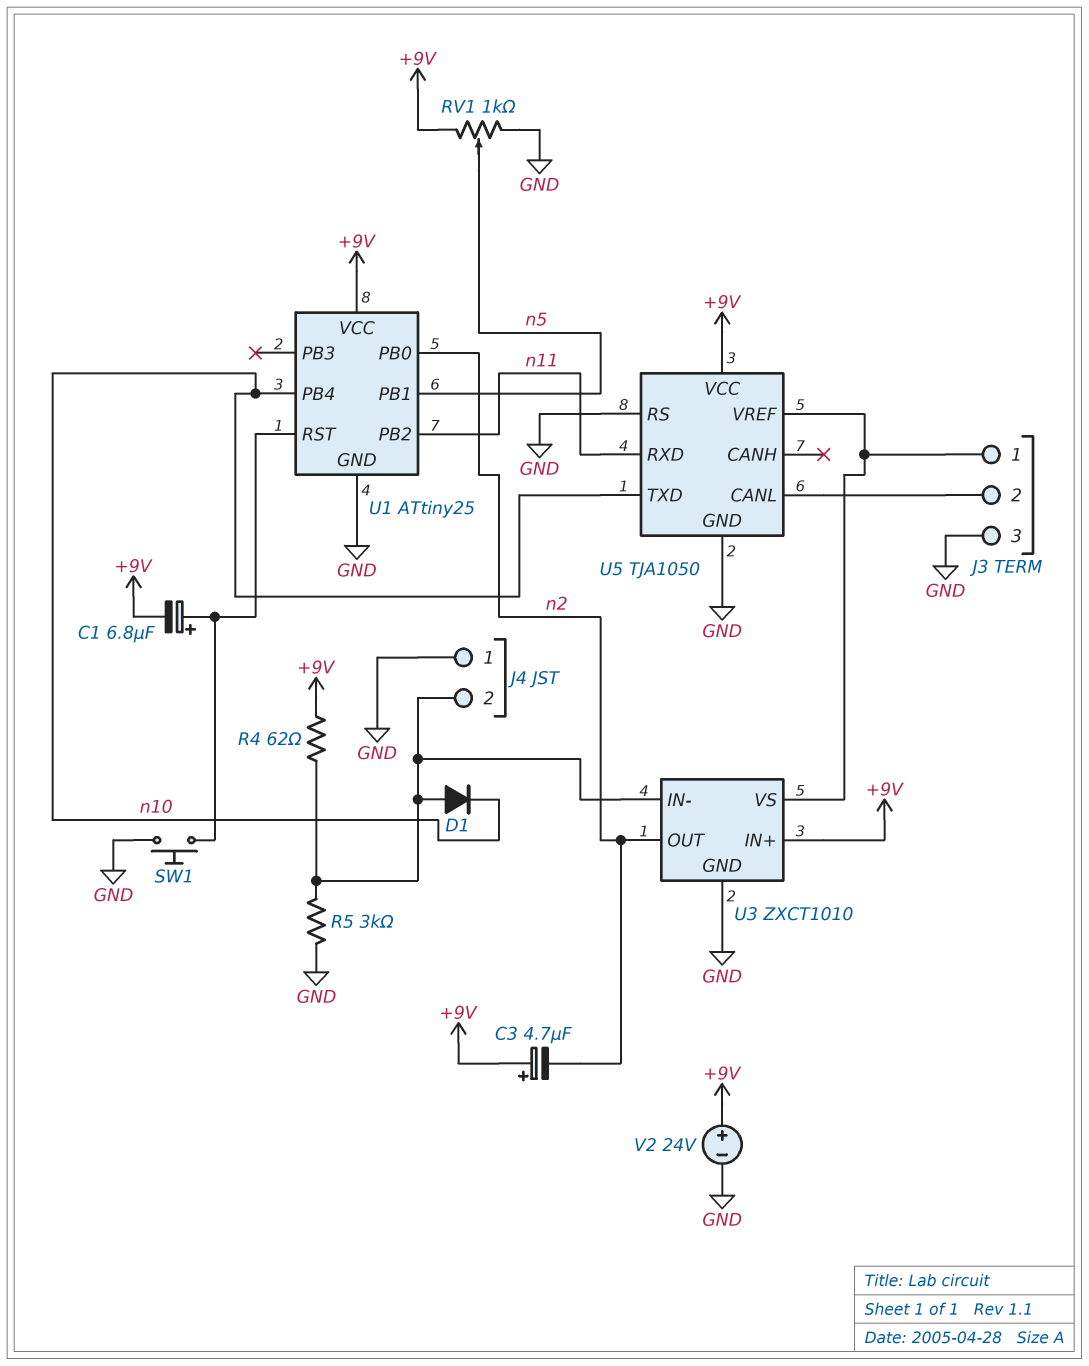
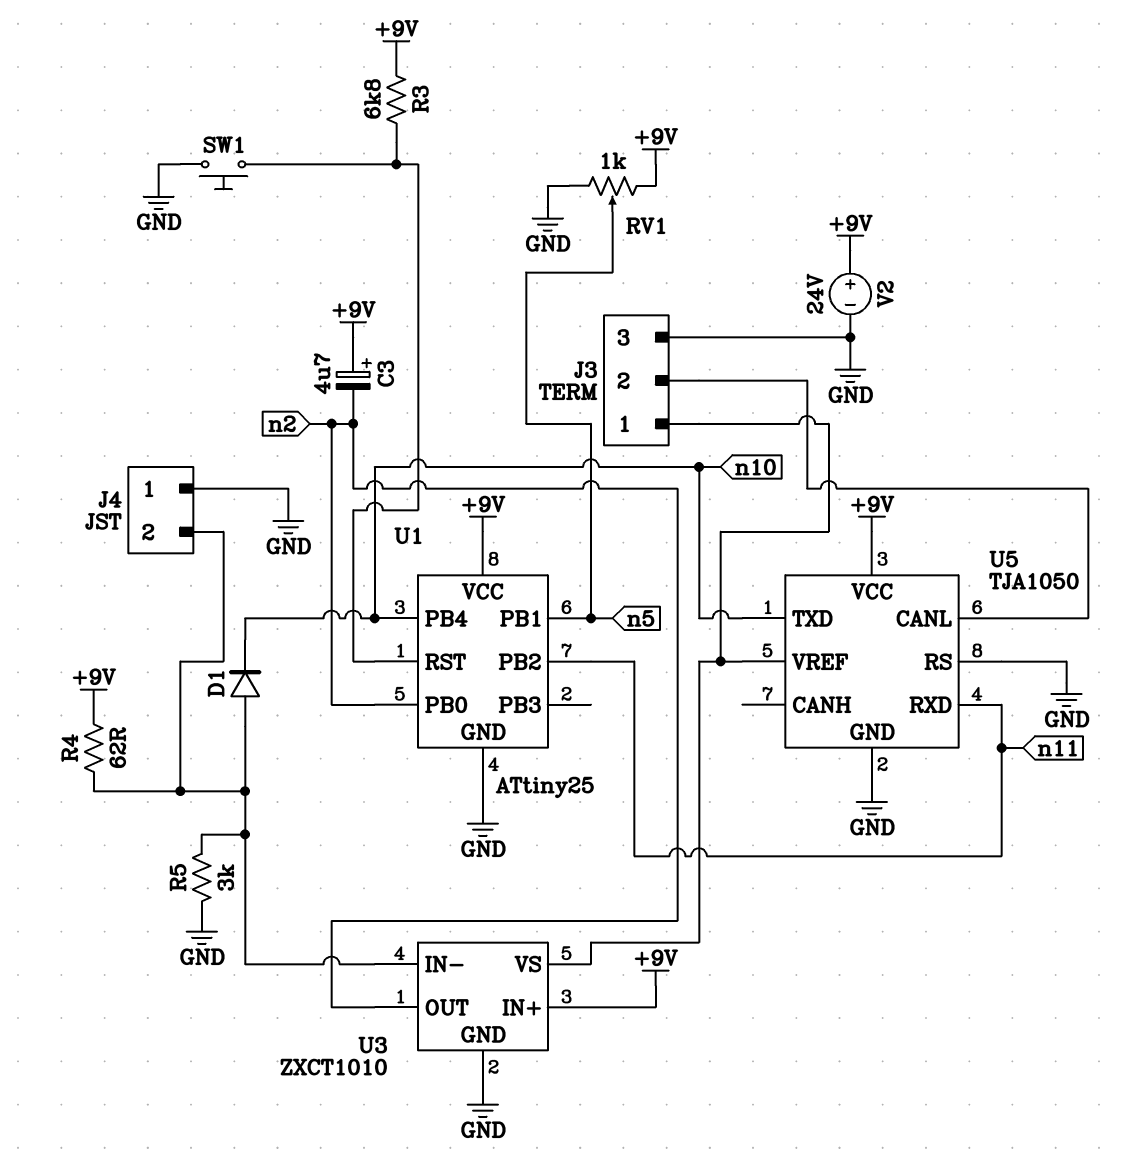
C1: 6.8uF (plus U1/RST, minus +9V) -> none
R3: none -> 6.8k (+9V, U1/RST)

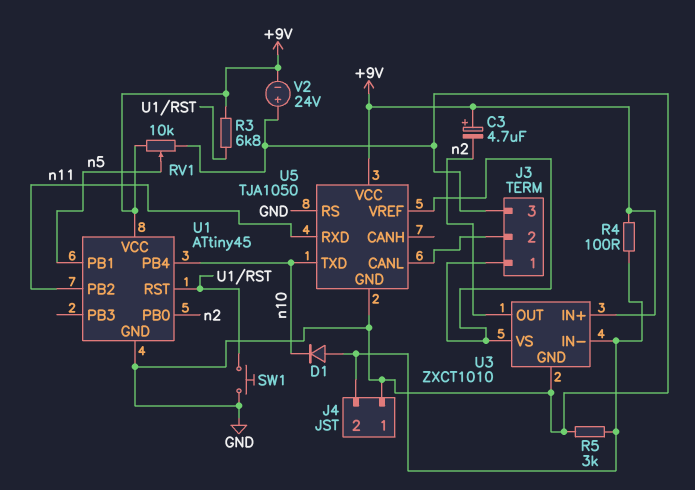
R4: 62 (+9V, J4/2) -> 100 (+9V, J4/2)
RV1: 1k (+9V, GND, wiper n5) -> 10k (+9V, GND, wiper n5)
U1: ATtiny25 -> ATtiny45
V2: 24V (plus +9V, minus GND) -> 24V (plus GND, minus +9V)

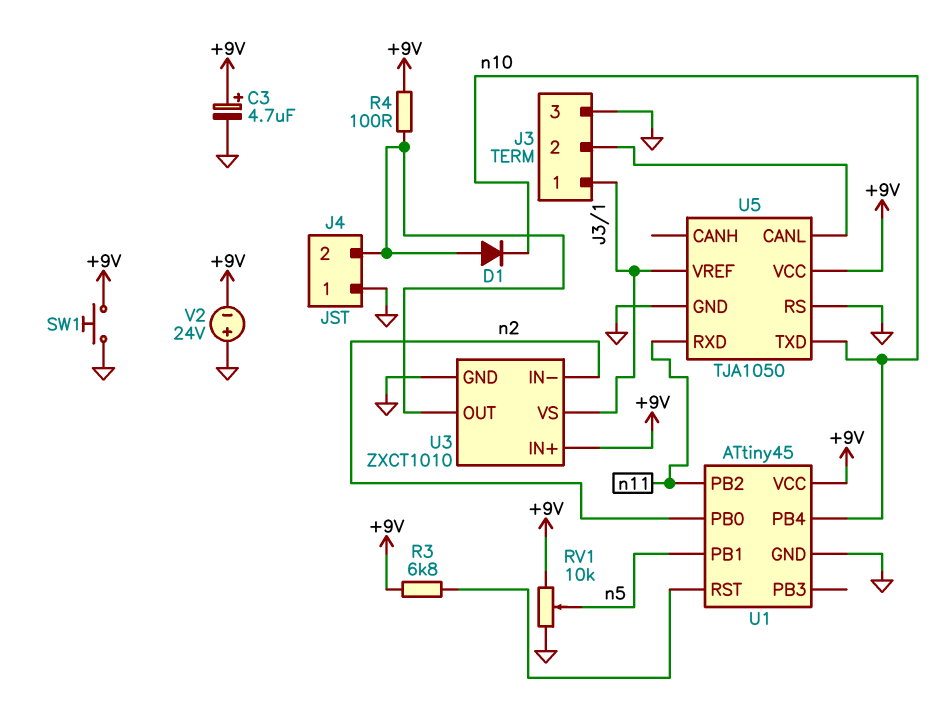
C3: 4.7uF (plus +9V, minus n2) -> 4.7uF (plus +9V, minus GND)
R5: 3k (GND, J4/2) -> none
SW1: button (GND, U1/RST) -> button (+9V, GND)
U3 pin IN-: J4/2 -> n2
U3 pin OUT: n2 -> J4/2

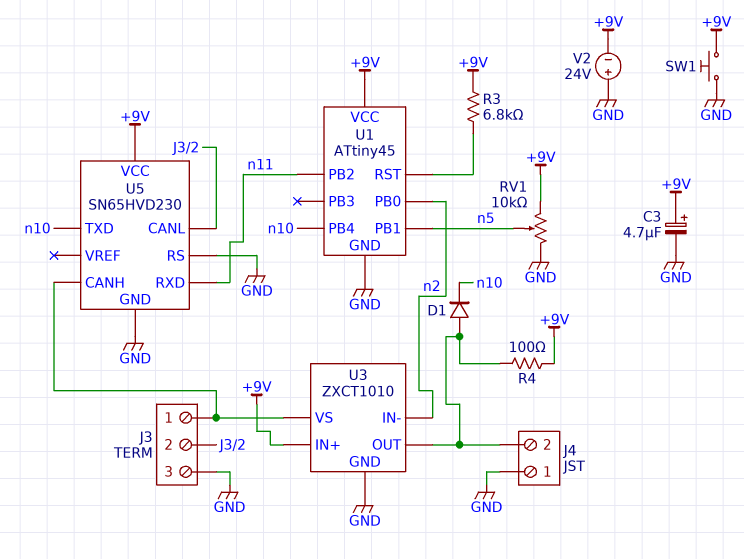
U5: TJA1050 -> SN65HVD230
U5 pin CANH: none -> J3/1
U5 pin VREF: J3/1 -> none

